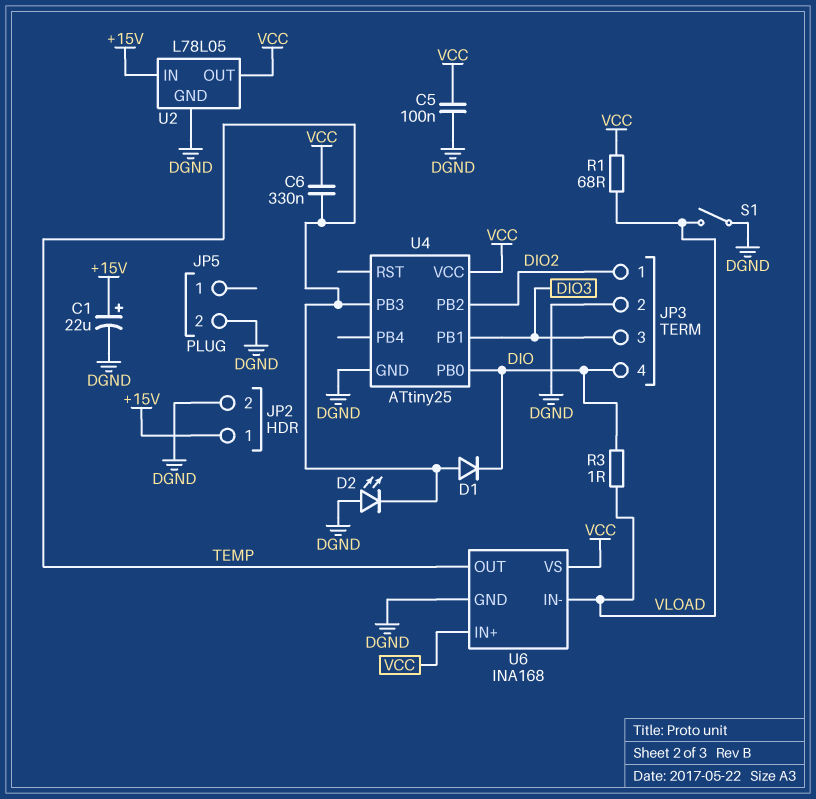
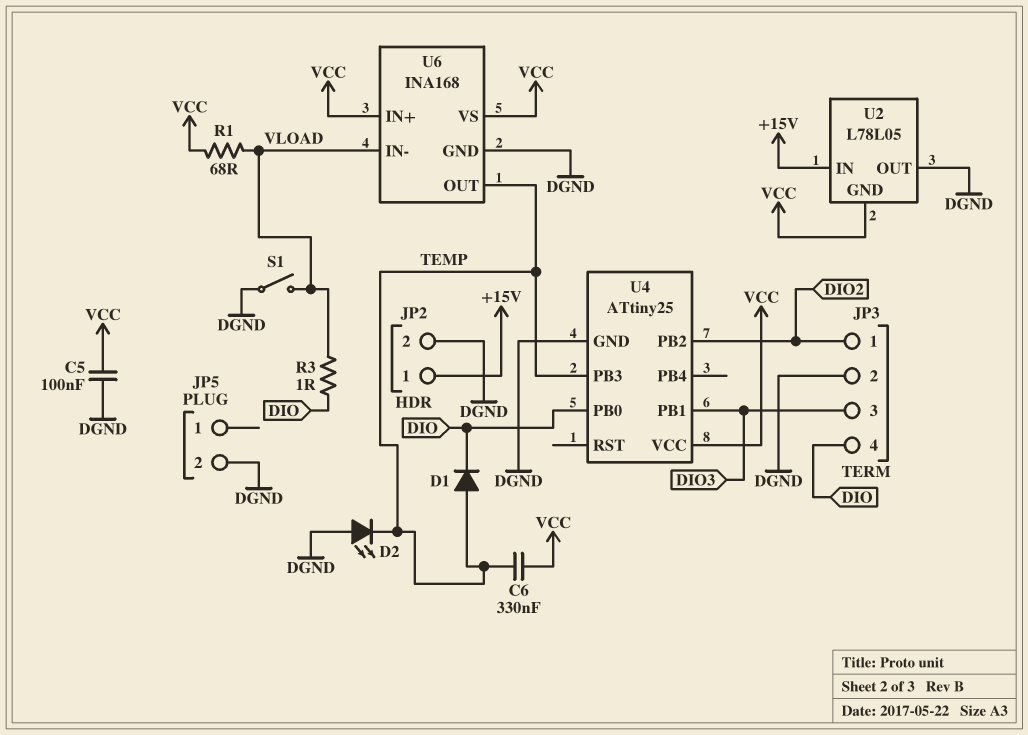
C1: 22uF (plus +15V, minus DGND) -> none
U2 pin GND: DGND -> VCC
U2 pin OUT: VCC -> DGND

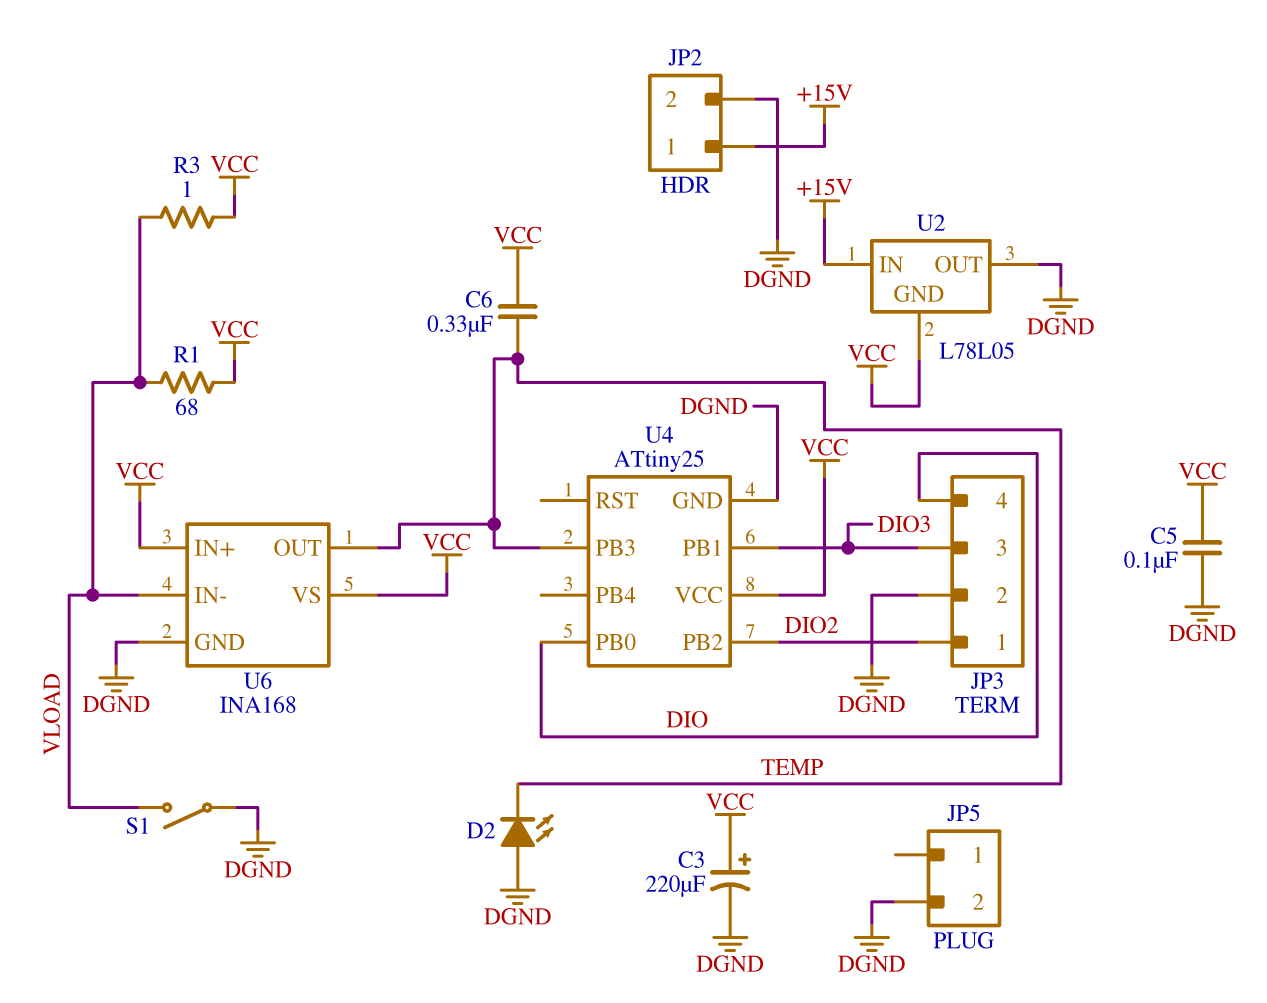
C3: none -> 220uF (plus VCC, minus DGND)
D1: diode (A TEMP, K DIO) -> none
R3: 1 (DIO, VLOAD) -> 1 (VCC, VLOAD)

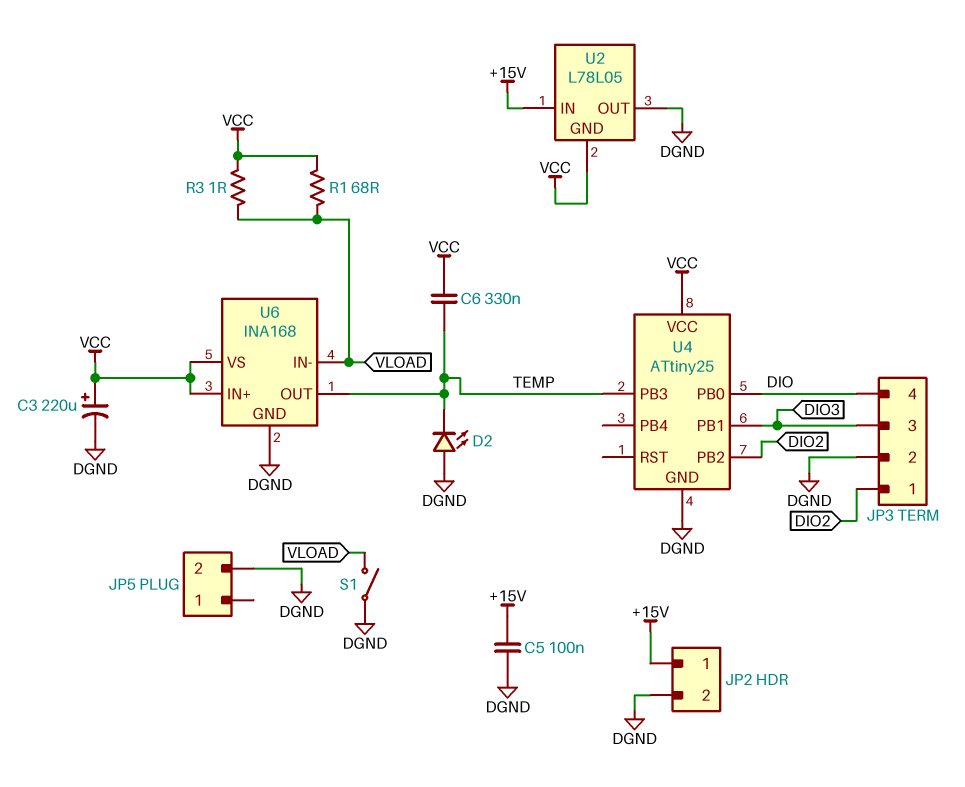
C5: 100nF (DGND, VCC) -> 100nF (+15V, DGND)

